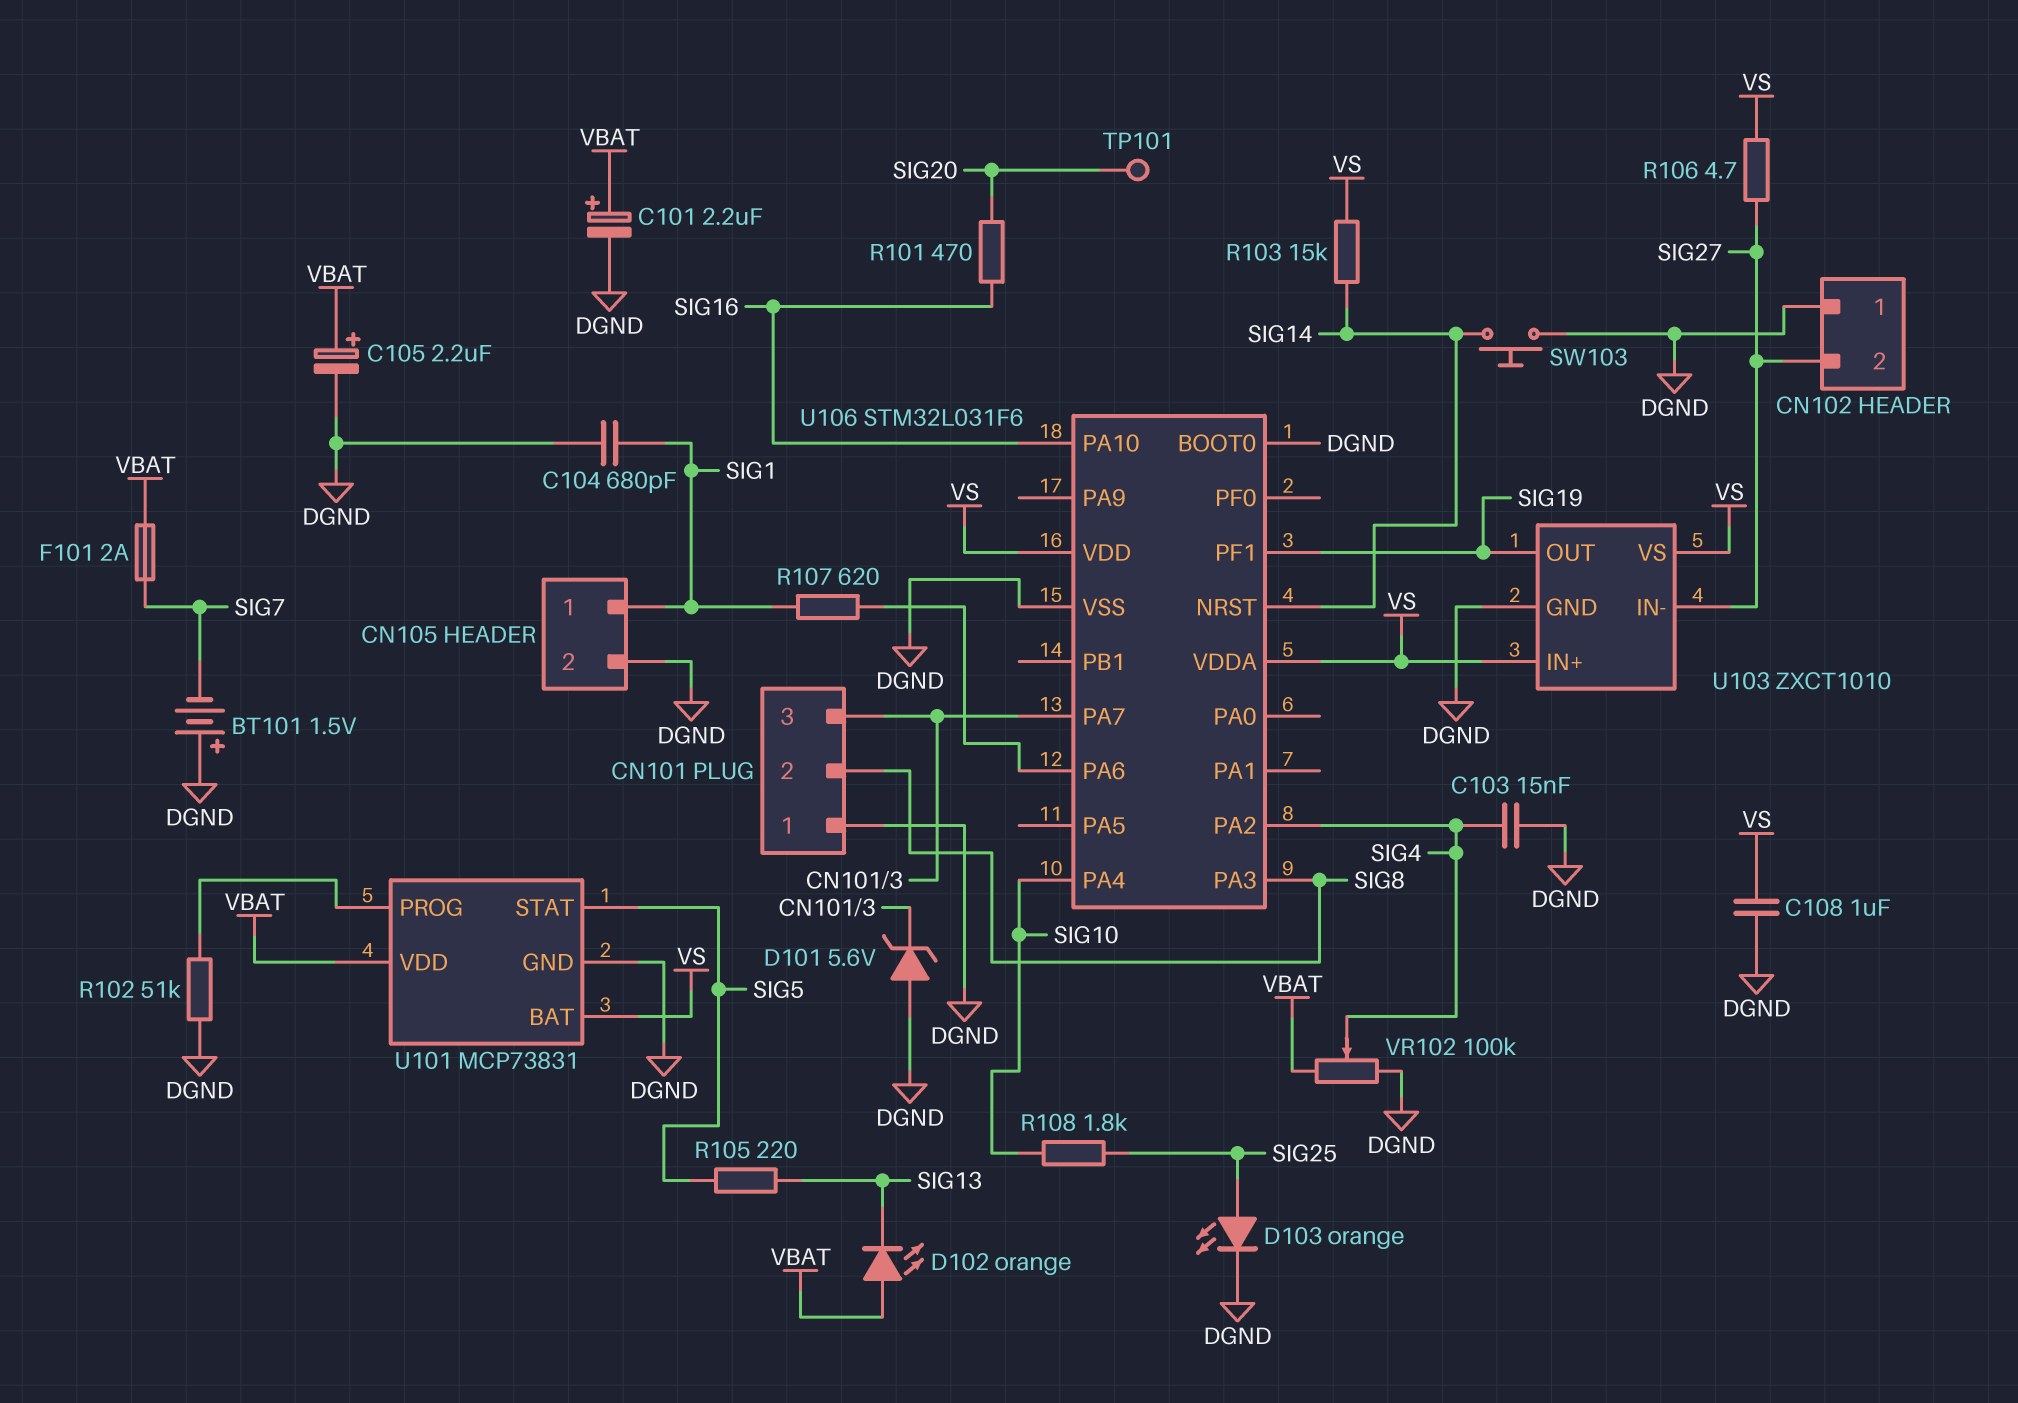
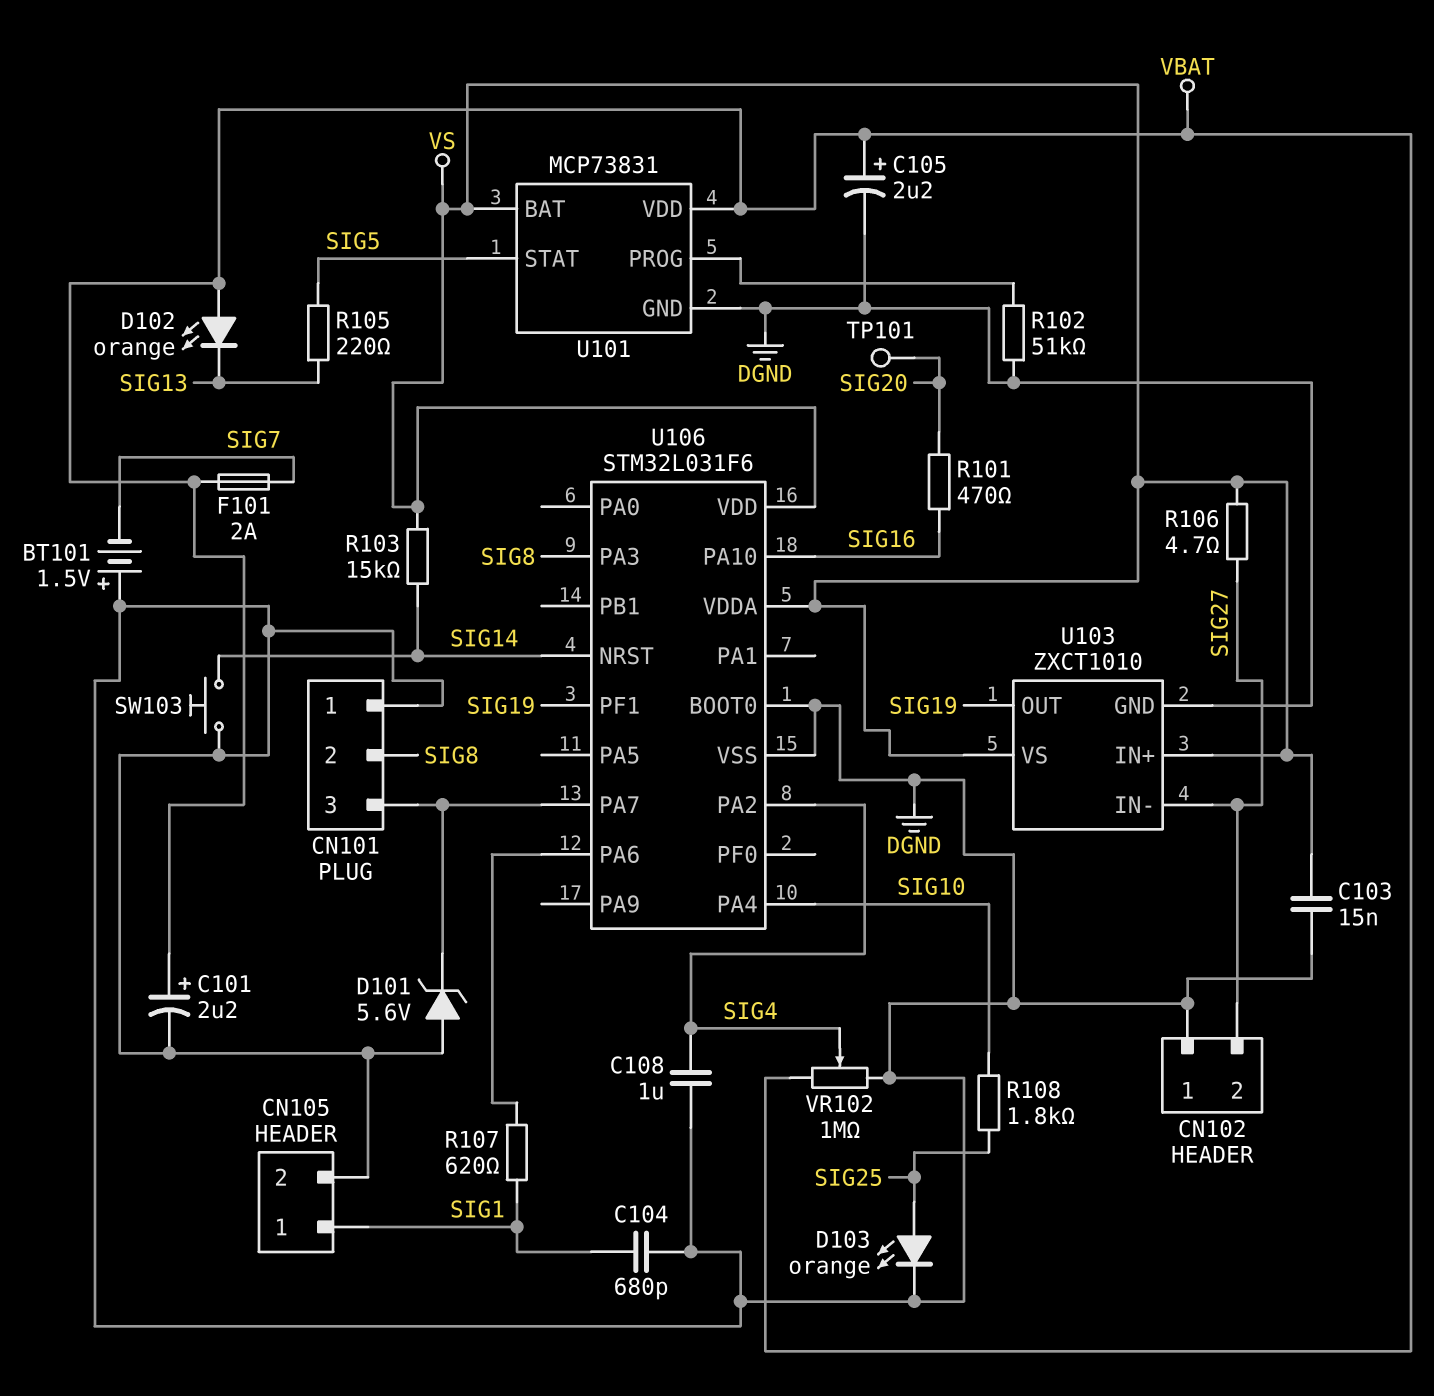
C103: 15nF (DGND, SIG4) -> 15nF (DGND, VS)
C108: 1uF (DGND, VS) -> 1uF (DGND, SIG4)
VR102: 100k (DGND, VBAT, wiper SIG4) -> 1M (DGND, VBAT, wiper SIG4)

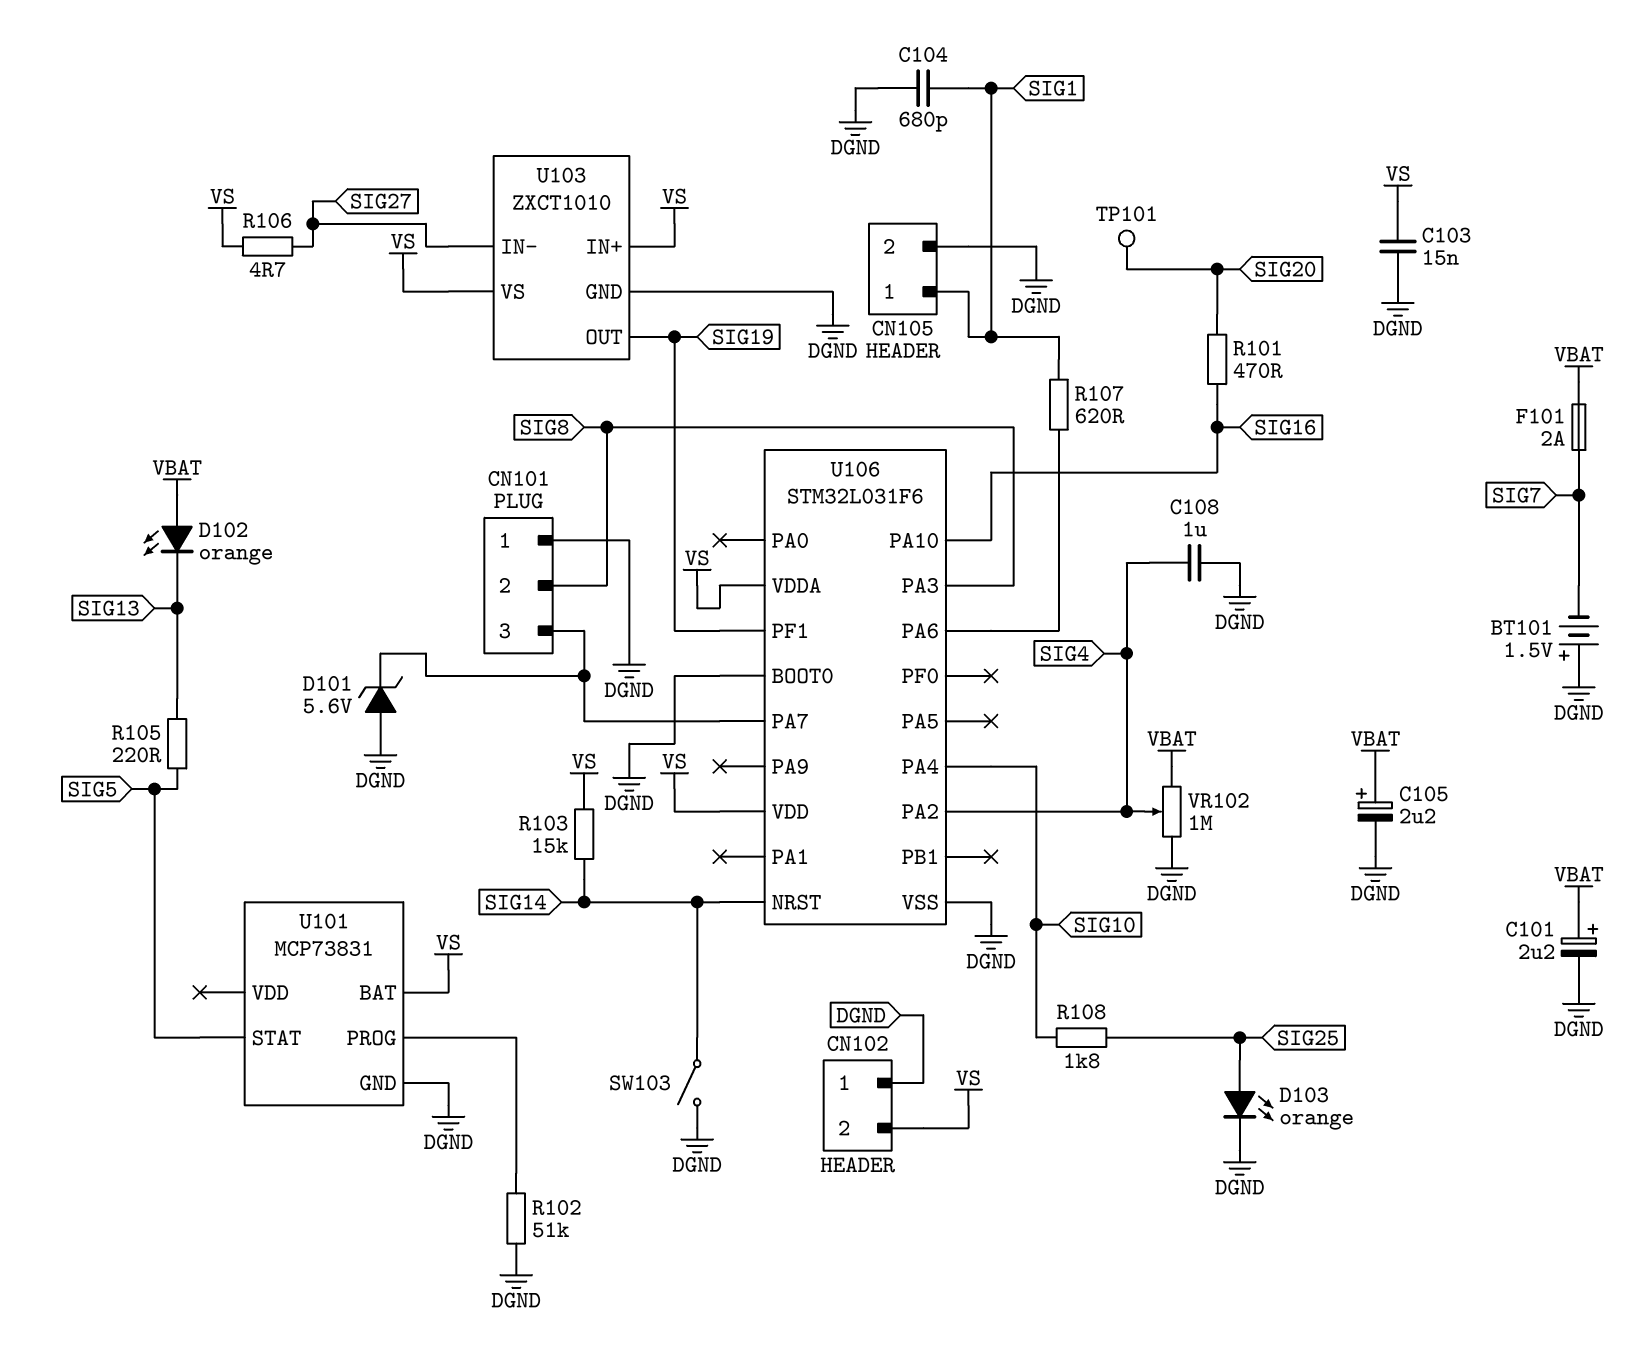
CN102 pin 2: SIG27 -> VS
SW103: button (DGND, SIG14) -> switch (DGND, SIG14)
U101 pin VDD: VBAT -> none

